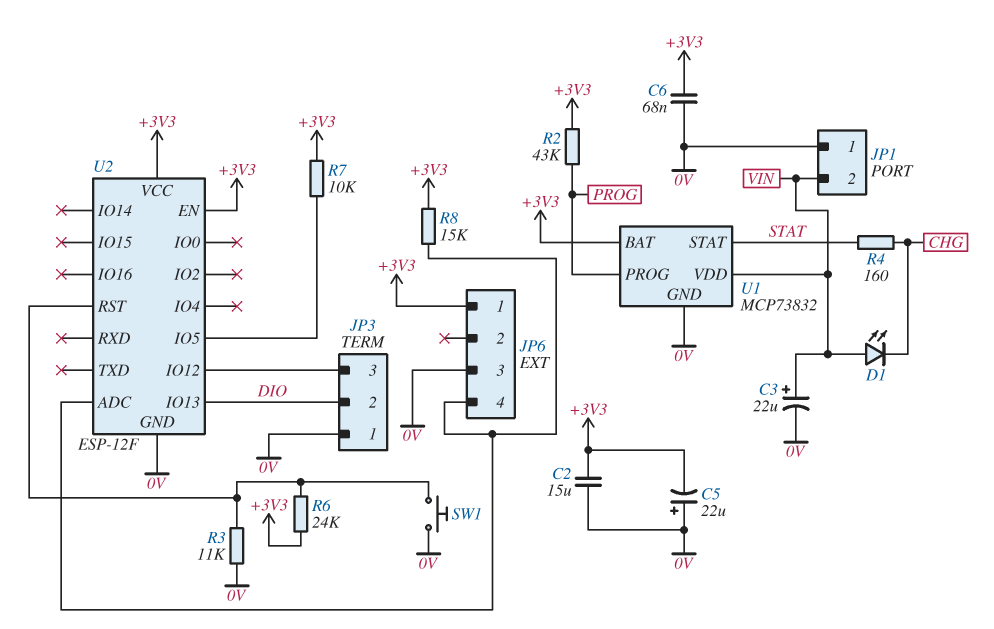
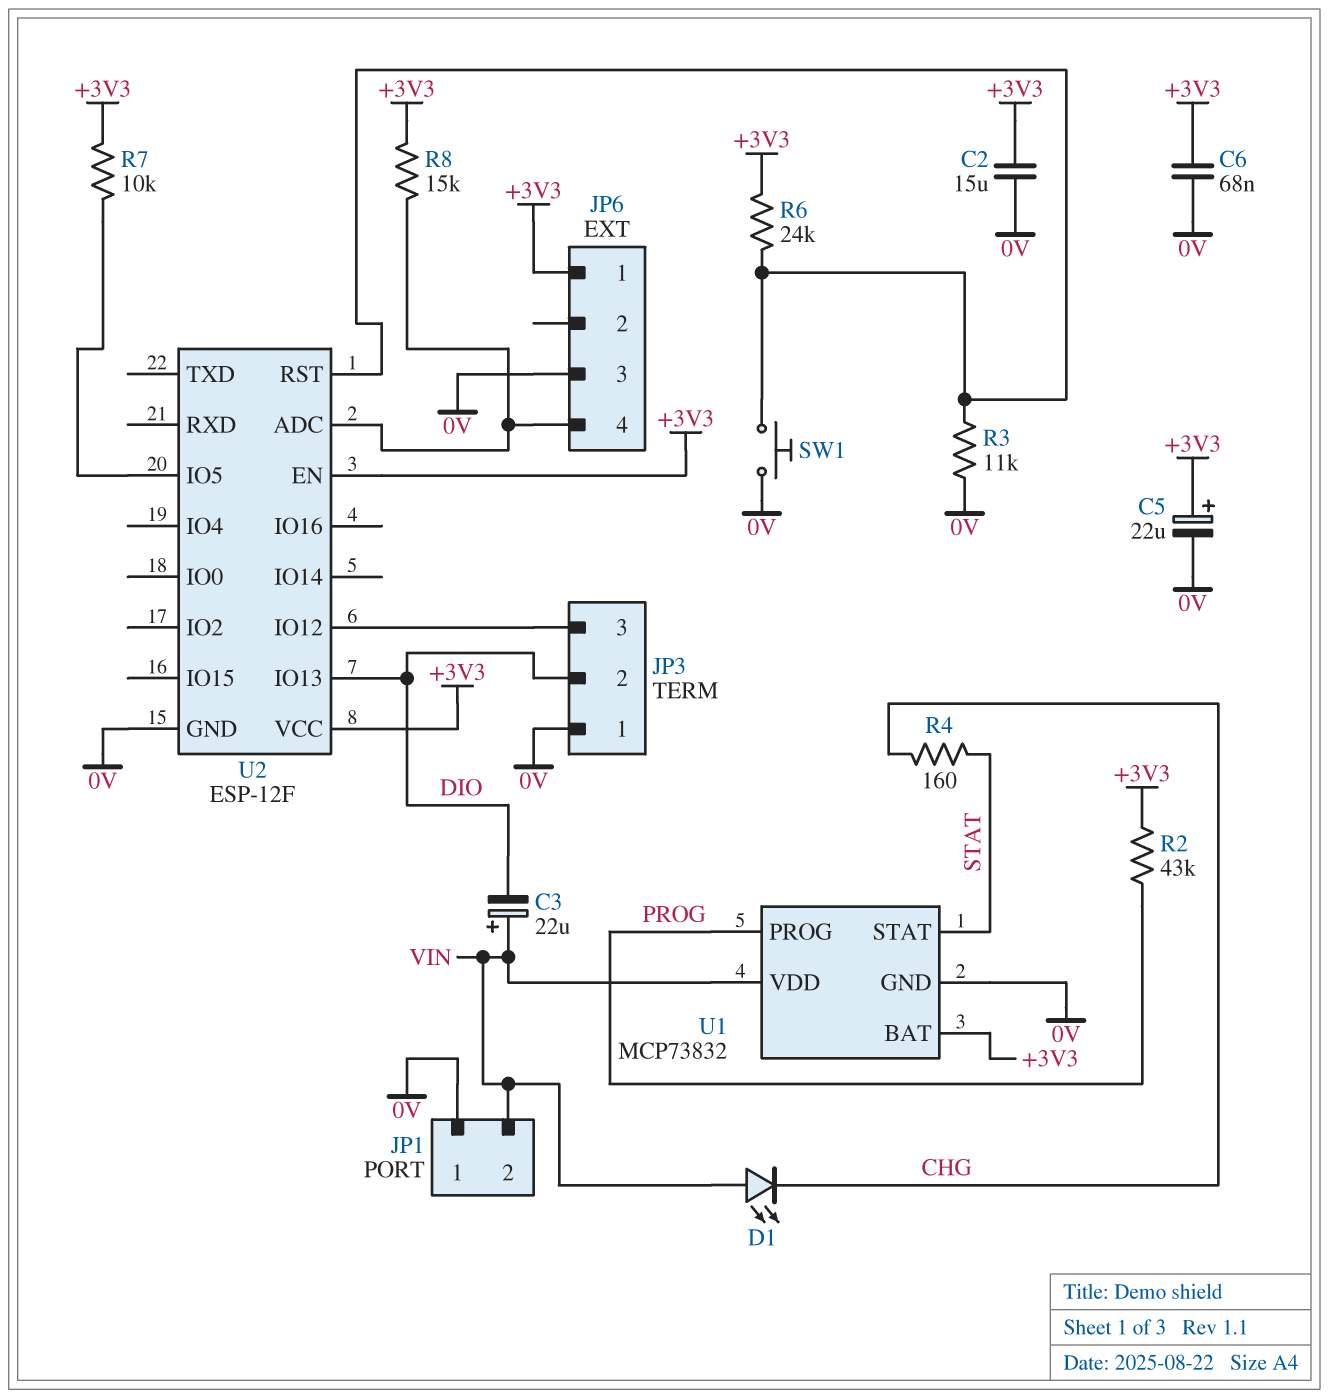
C3: 22uF (plus VIN, minus 0V) -> 22uF (plus VIN, minus DIO)
C5: 22uF (plus 0V, minus +3V3) -> 22uF (plus +3V3, minus 0V)

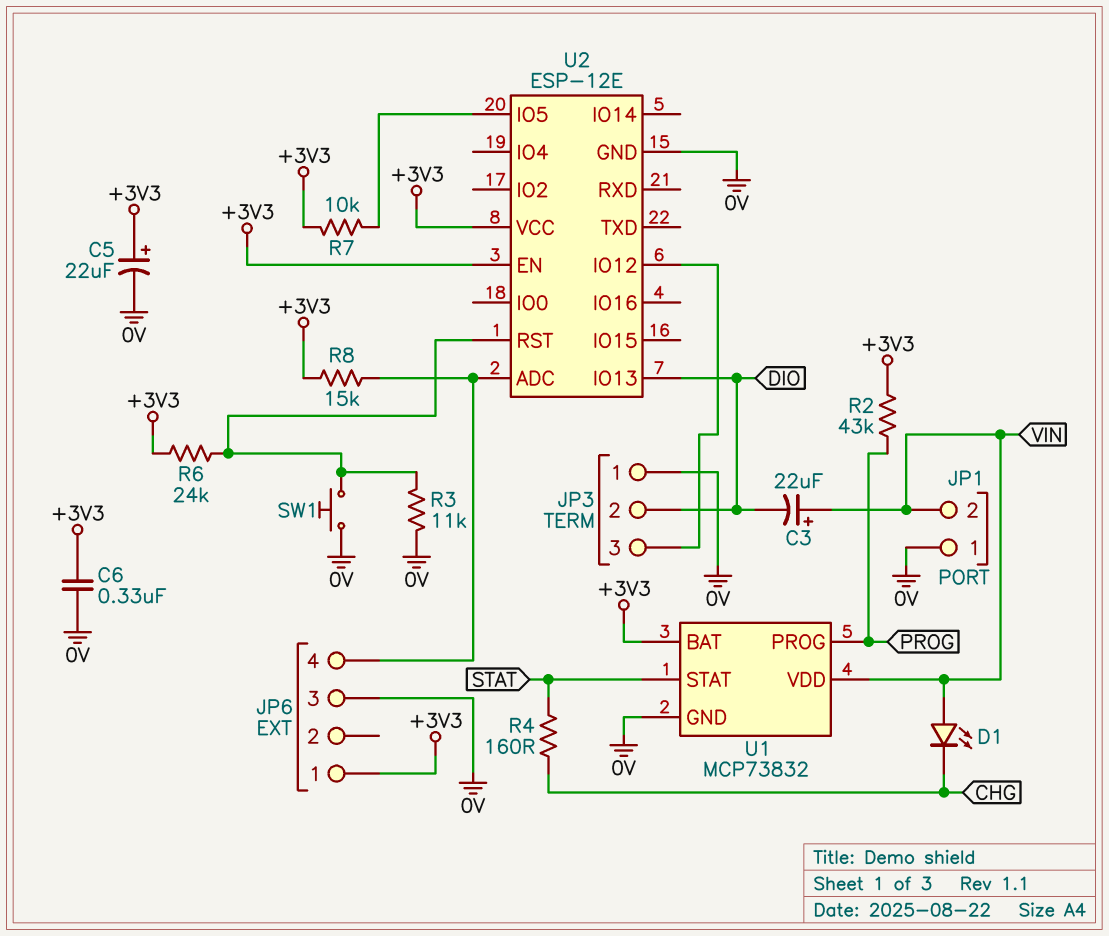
C2: 15uF (+3V3, 0V) -> none
C6: 68nF (+3V3, 0V) -> 330nF (+3V3, 0V)
U2: ESP-12F -> ESP-12E

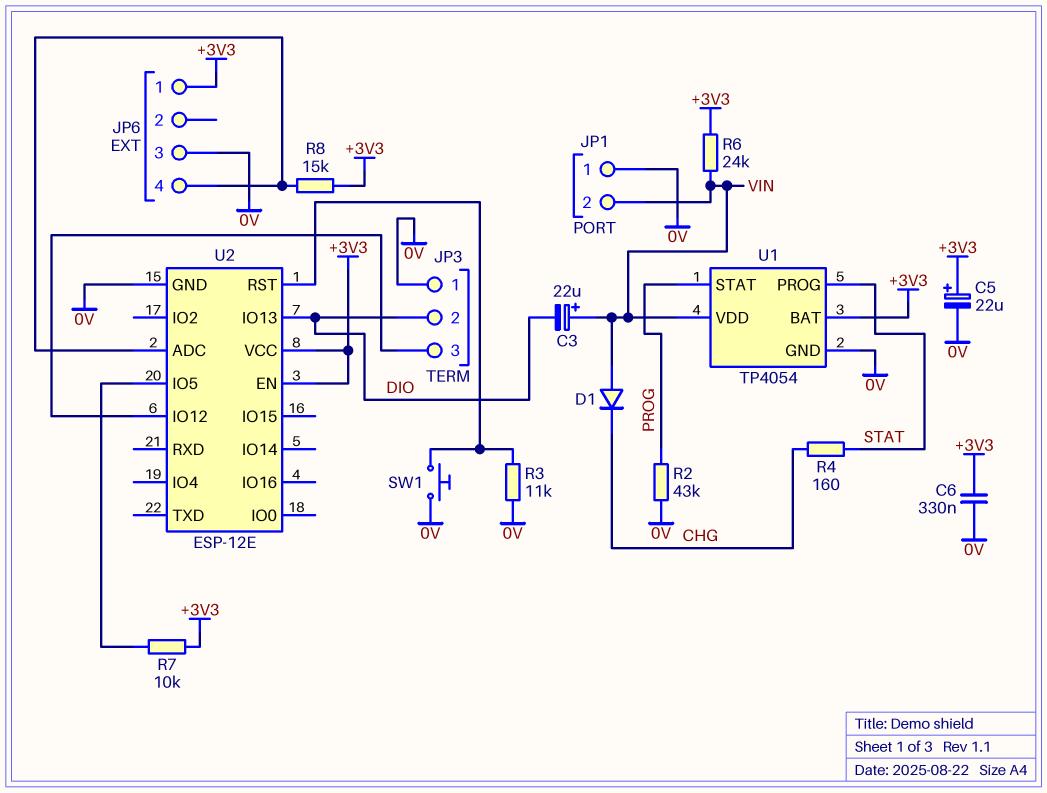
D1: LED (A VIN, K CHG) -> diode (A VIN, K CHG)
R2: 43k (+3V3, PROG) -> 43k (0V, PROG)
R6: 24k (+3V3, U2/RST) -> 24k (+3V3, VIN)
U1: MCP73832 -> TP4054
U1 pin PROG: PROG -> STAT
U1 pin STAT: STAT -> PROG

